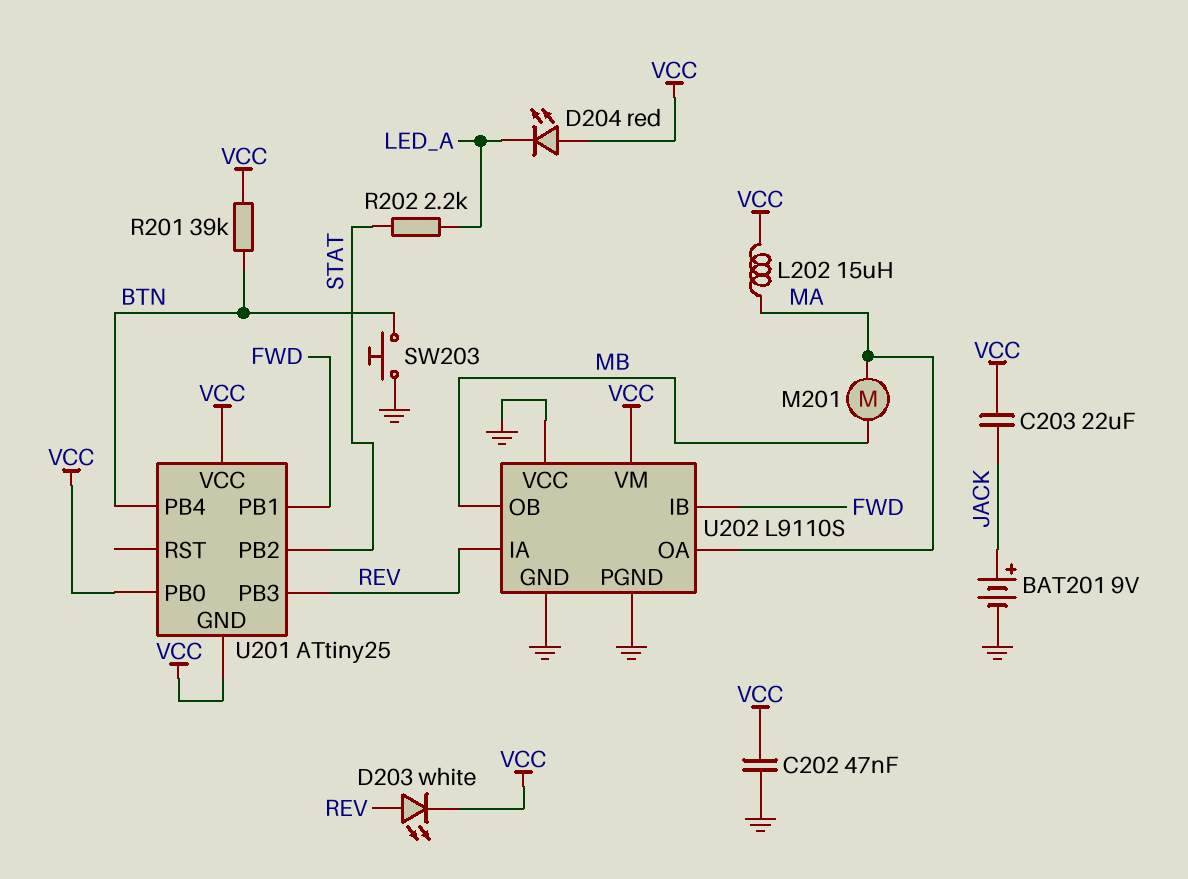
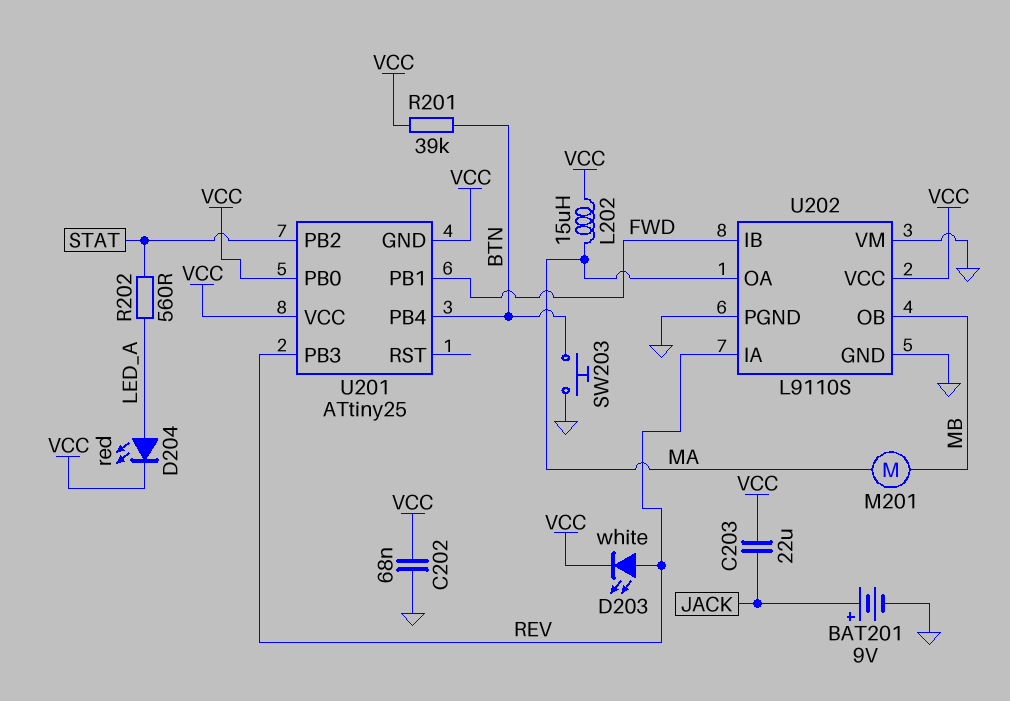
C202: 47nF (GND, VCC) -> 68nF (GND, VCC)
D204: LED red (A VCC, K LED_A) -> LED red (A LED_A, K VCC)
R202: 2.2k (LED_A, STAT) -> 560 (LED_A, STAT)
U202 pin VCC: GND -> VCC
U202 pin VM: VCC -> GND

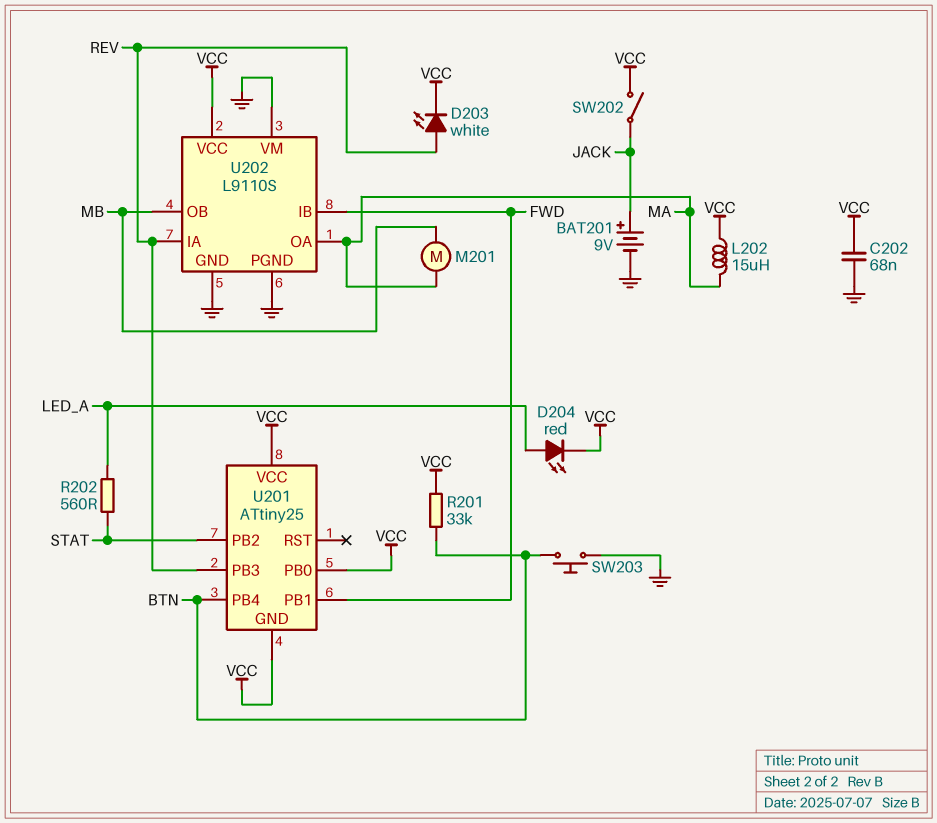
C203: 22uF (JACK, VCC) -> none
R201: 39k (BTN, VCC) -> 33k (BTN, VCC)
SW202: none -> switch (JACK, VCC)

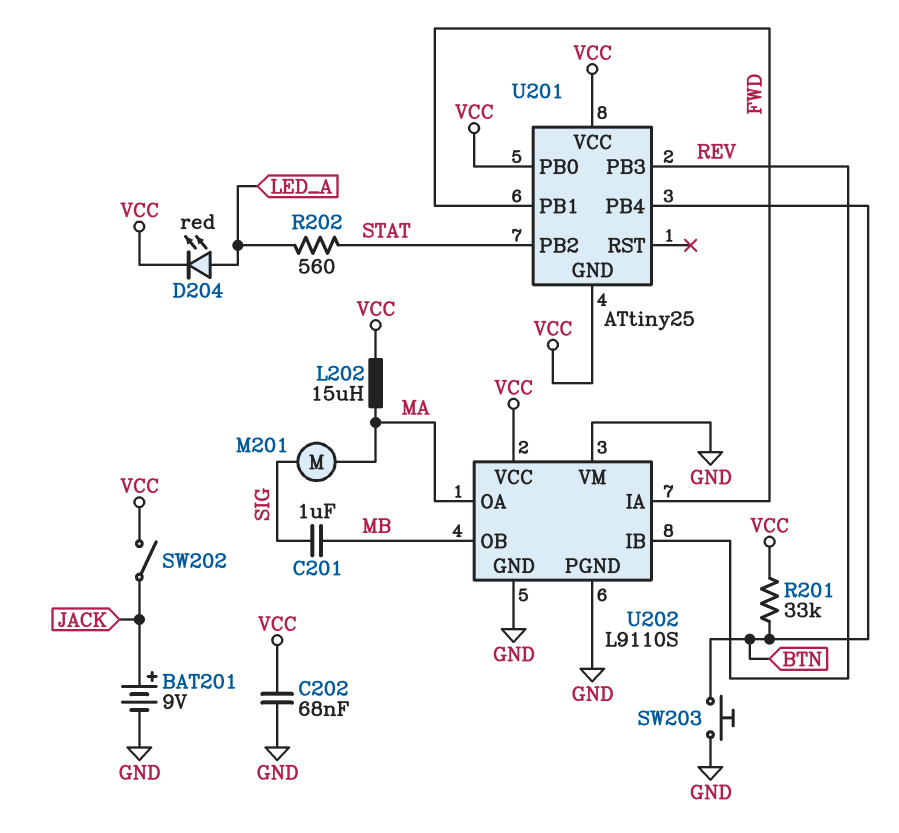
C201: none -> 1uF (MB, SIG)
D203: LED white (A REV, K VCC) -> none
M201: motor (MA, MB) -> motor (MA, SIG)
U202 pin IA: REV -> FWD
U202 pin IB: FWD -> REV

